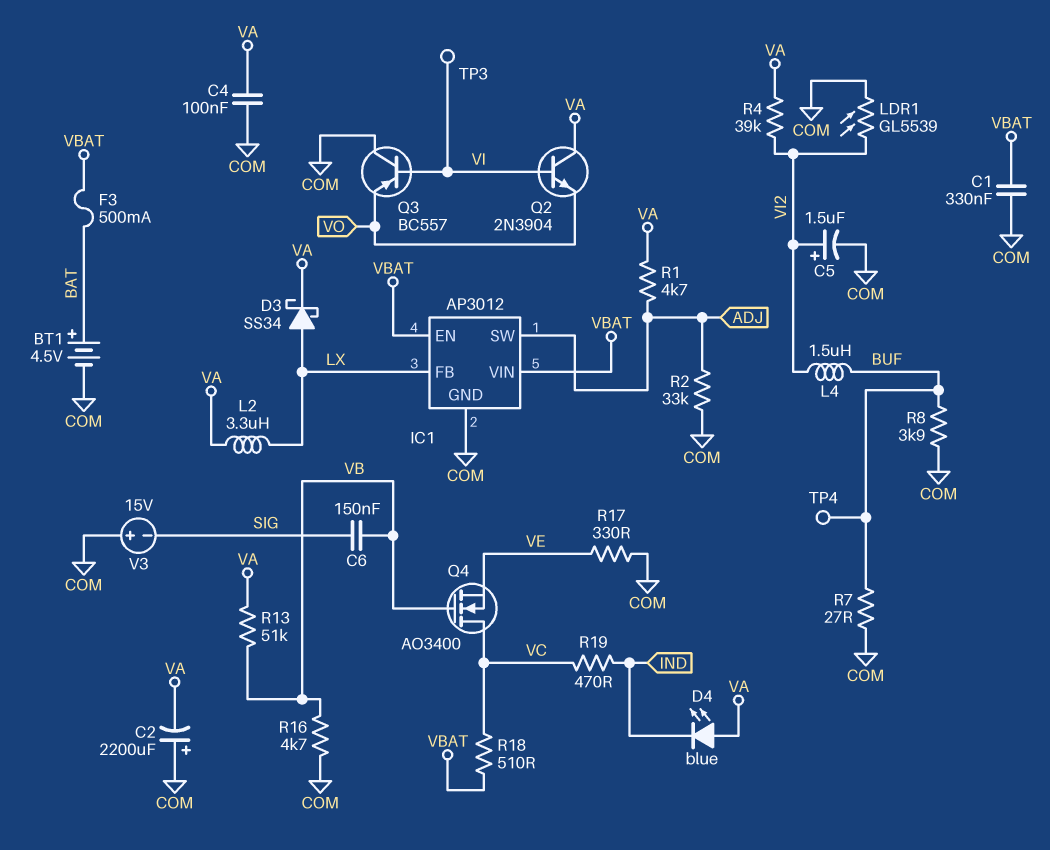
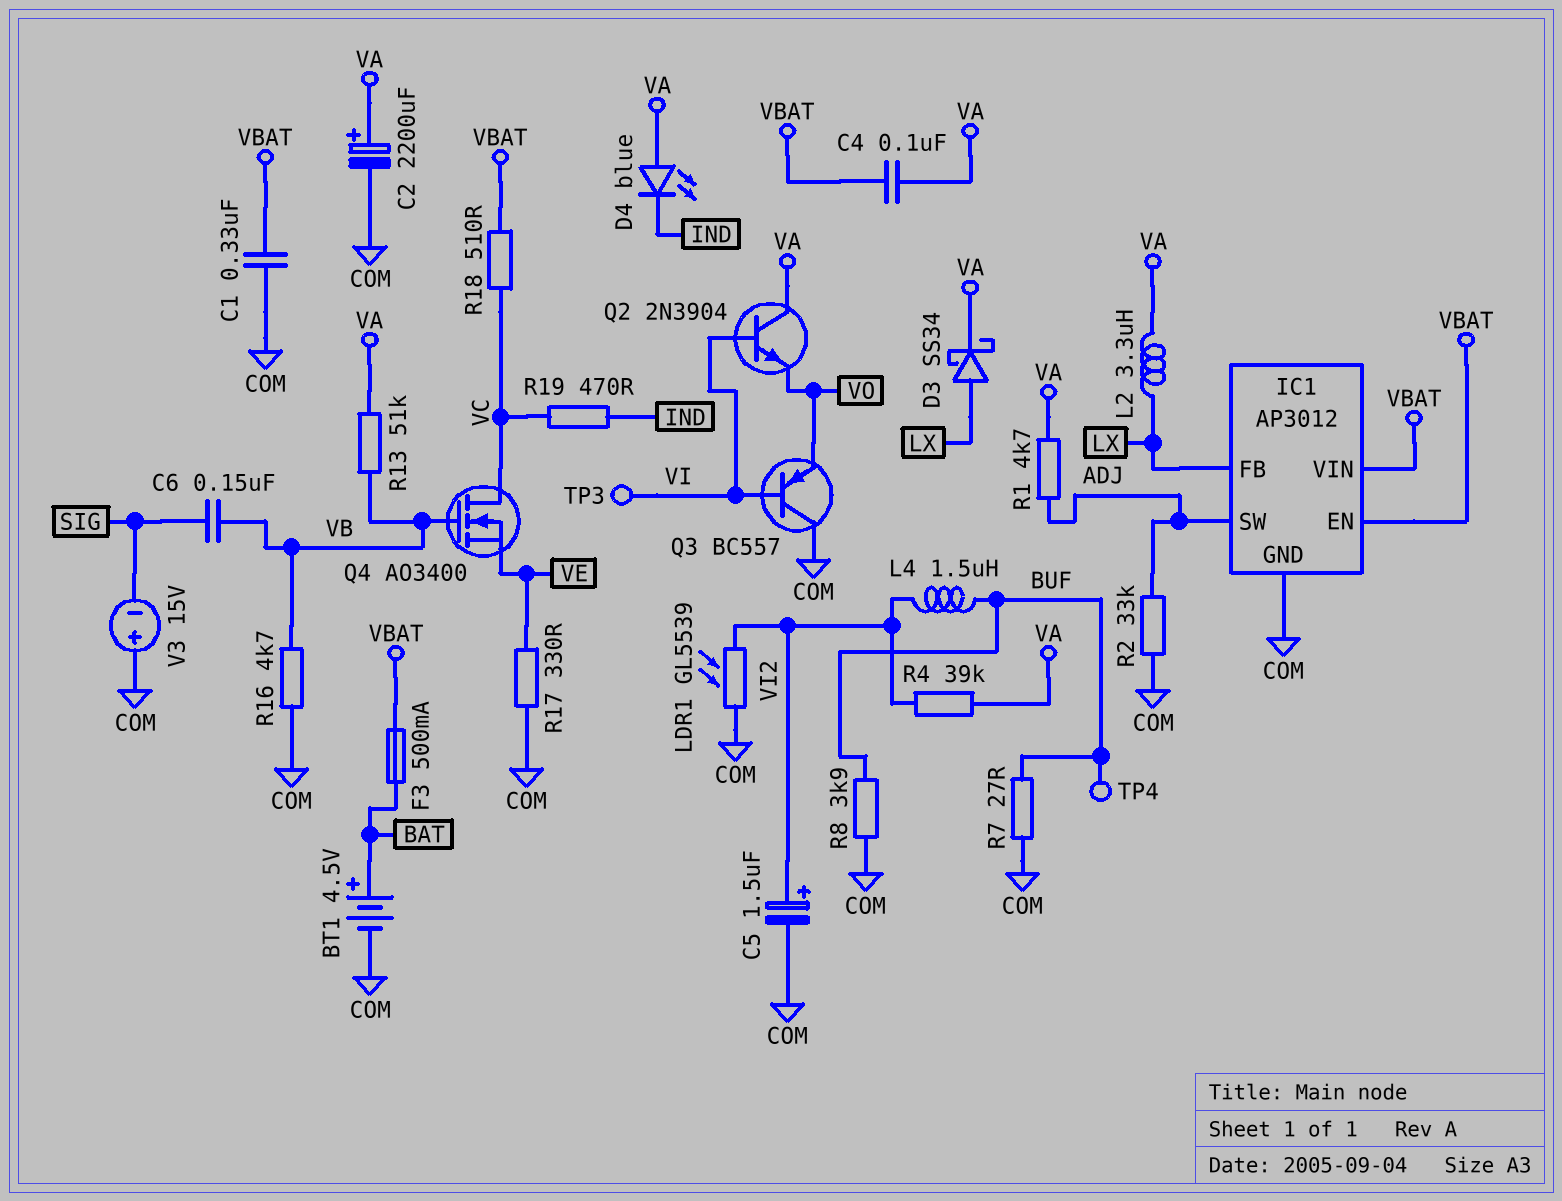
C2: 2200uF (plus COM, minus VA) -> 2200uF (plus VA, minus COM)
C4: 100nF (COM, VA) -> 100nF (VA, VBAT)

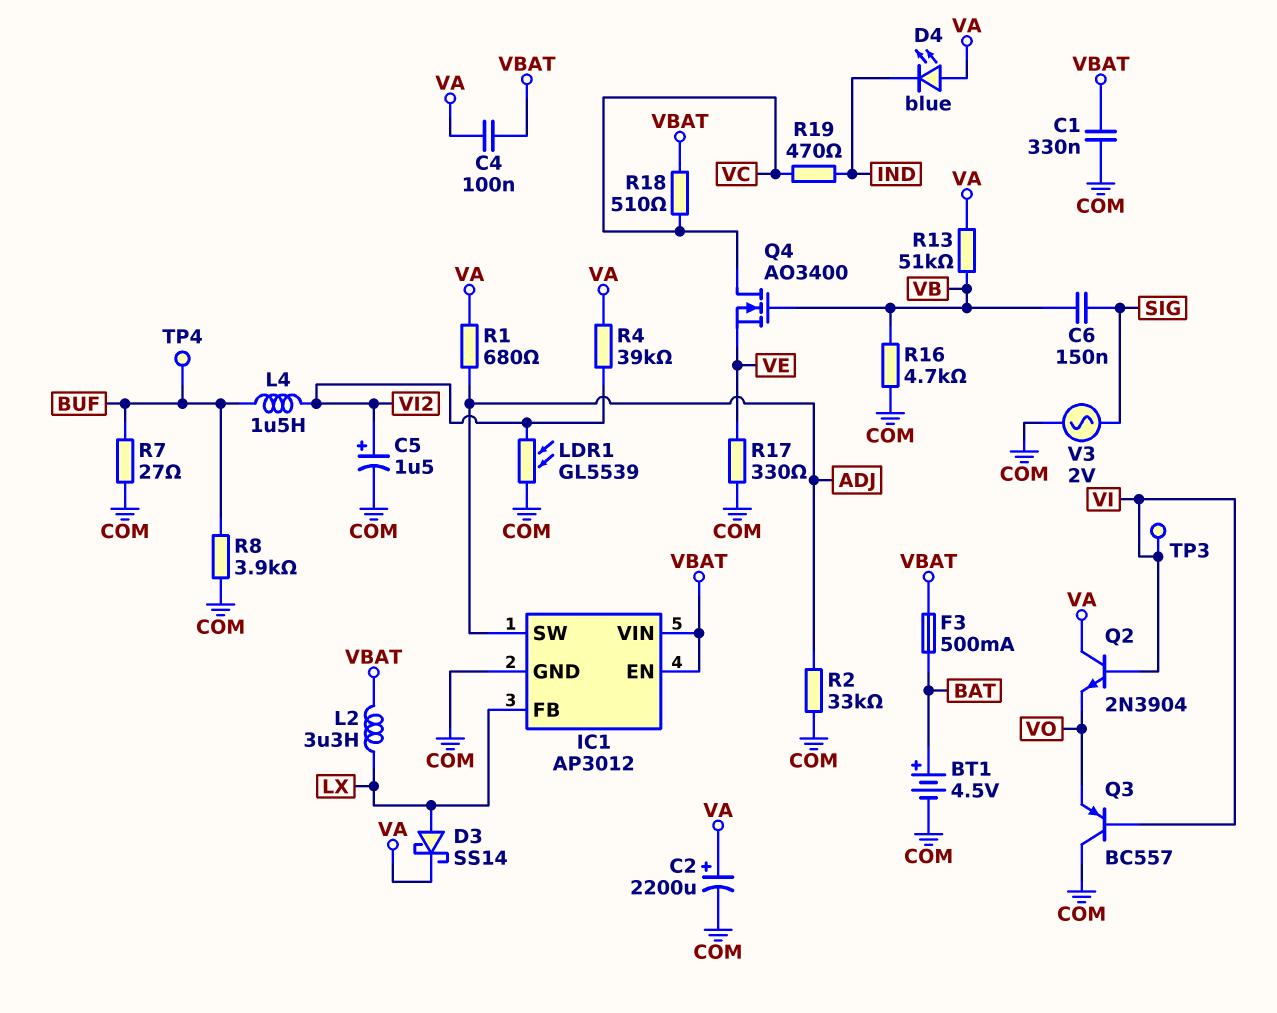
D3: schottky SS34 (A LX, K VA) -> schottky SS14 (A LX, K VA)
L2: 3.3uH (LX, VA) -> 3.3uH (LX, VBAT)
R1: 4.7k (ADJ, VA) -> 680 (ADJ, VA)
V3: 15V (plus COM, minus SIG) -> AC 2V (COM, SIG)

